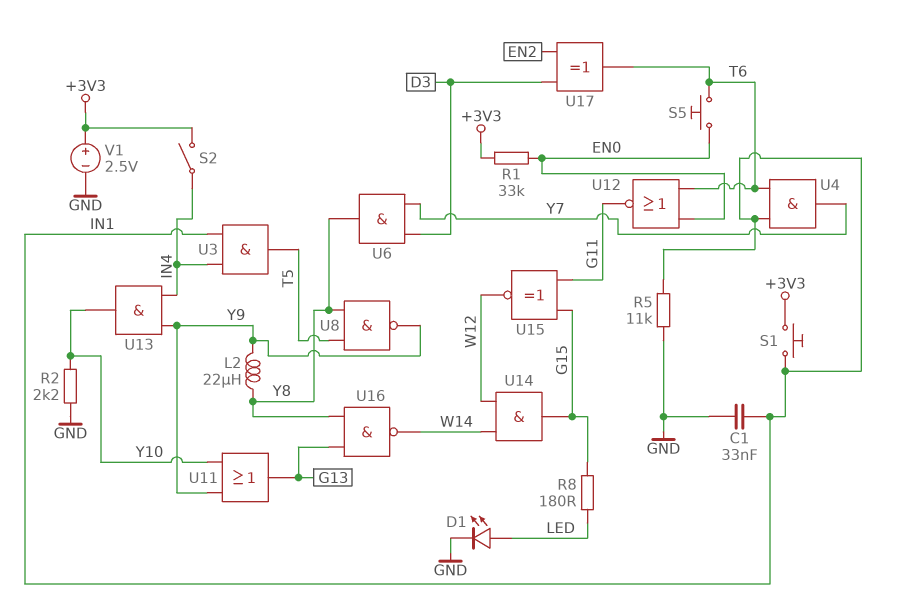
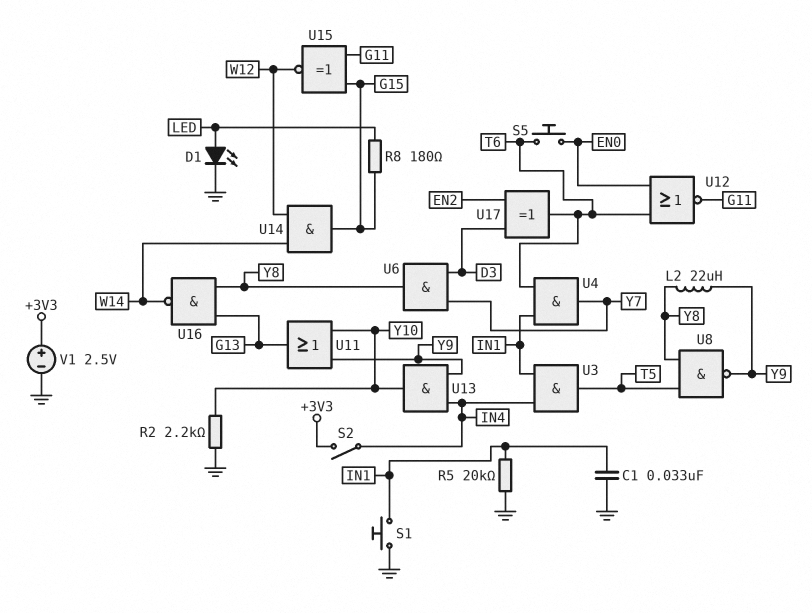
R1: 33k (+3V3, EN0) -> none
R5: 11k (GND, IN1) -> 20k (GND, IN1)
S1: button (+3V3, IN1) -> button (GND, IN1)

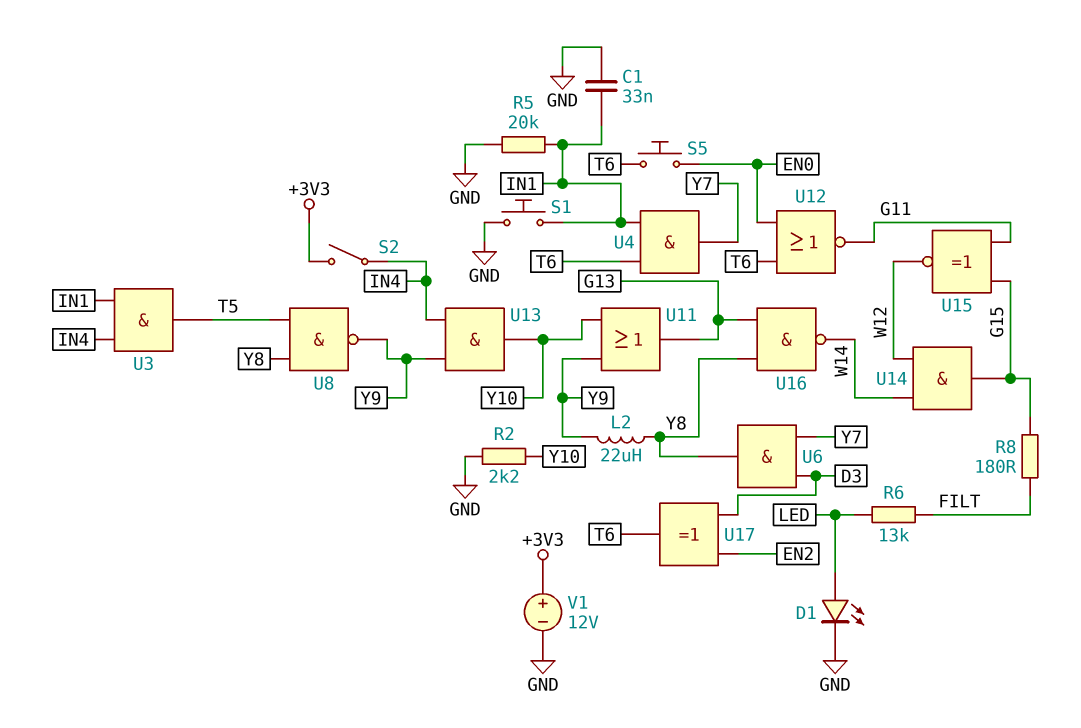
R6: none -> 13k (FILT, LED)
R8: 180 (G15, LED) -> 180 (FILT, G15)
V1: 2.5V (plus +3V3, minus GND) -> 12V (plus +3V3, minus GND)

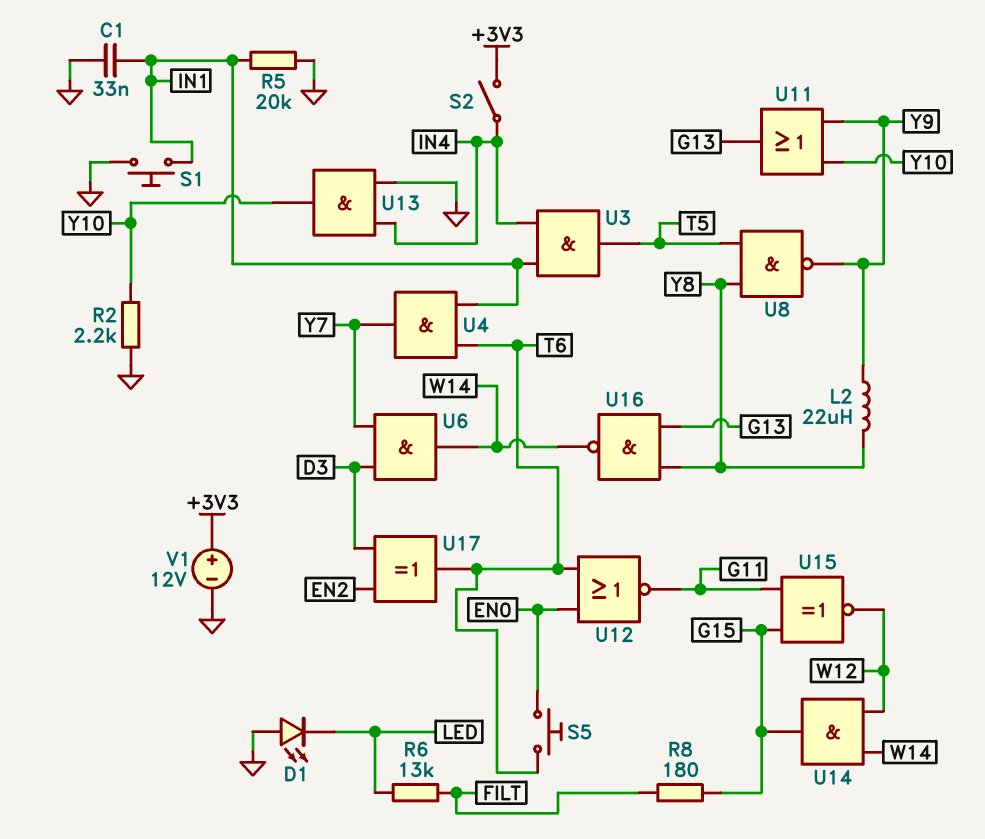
D1: LED (A LED, K GND) -> LED (A GND, K LED)
U6: AND (in D3, in Y7, out Y8) -> AND (in D3, in Y7, out W14)
U13: AND (in IN4, in Y9, out Y10) -> AND (in GND, in IN4, out Y10)

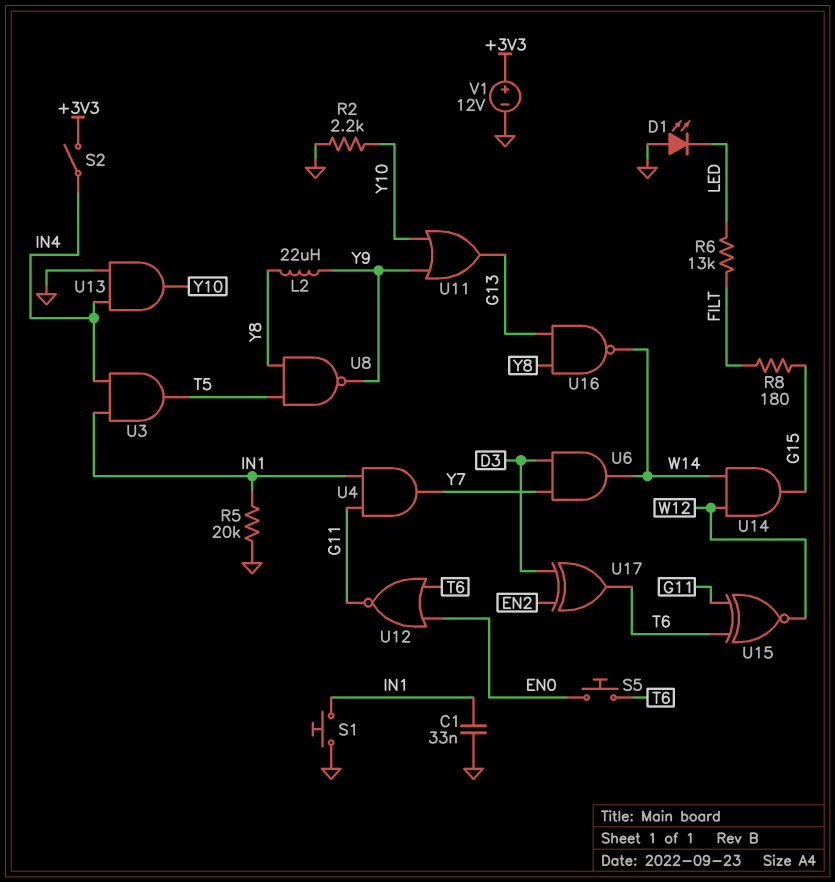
U4: AND (in IN1, in T6, out Y7) -> AND (in G11, in IN1, out Y7)
U15: XNOR (in G11, in G15, out W12) -> XNOR (in G11, in T6, out W12)

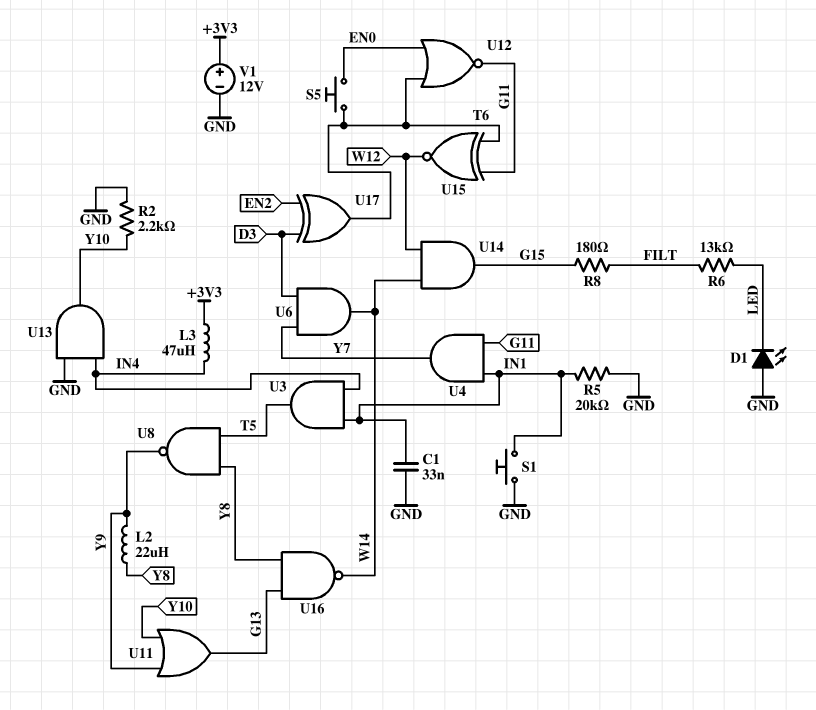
L3: none -> 47uH (+3V3, IN4)
S2: switch (+3V3, IN4) -> none

